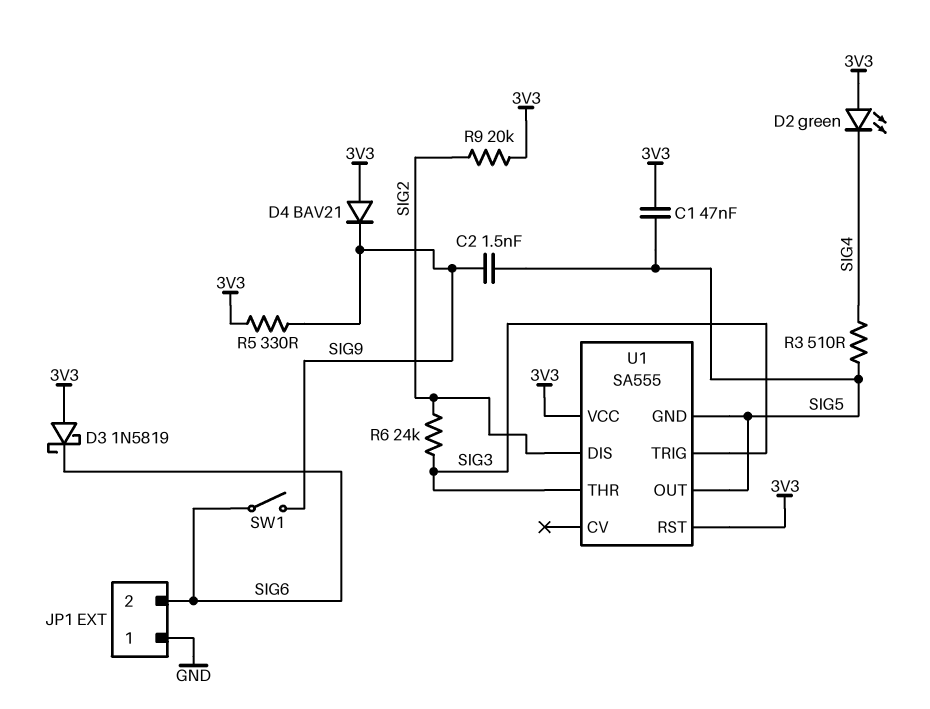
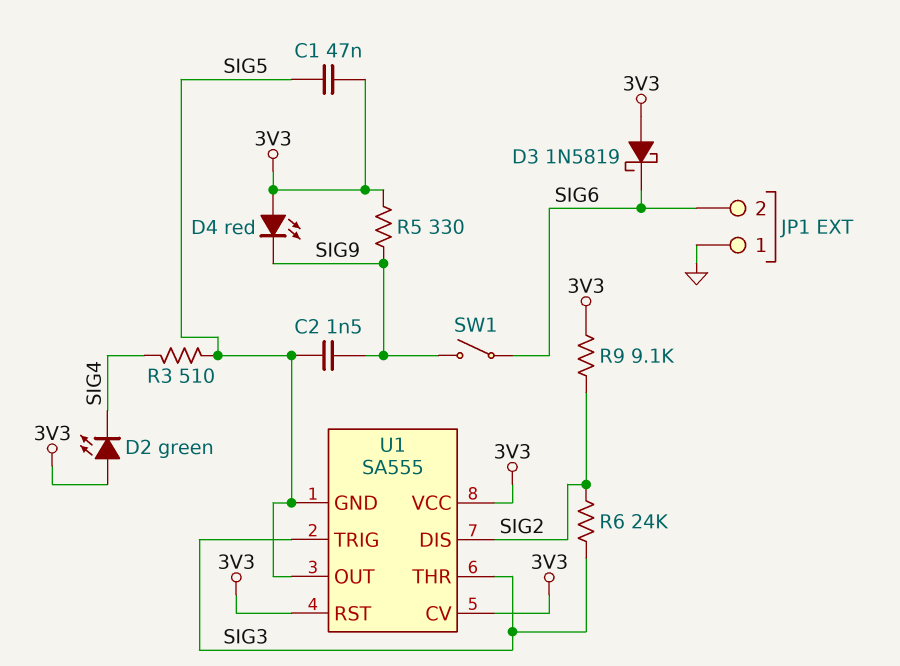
D4: diode BAV21 (A 3V3, K SIG9) -> LED red (A 3V3, K SIG9)
R9: 20k (3V3, SIG2) -> 9.1k (3V3, SIG2)
U1 pin CV: none -> 3V3

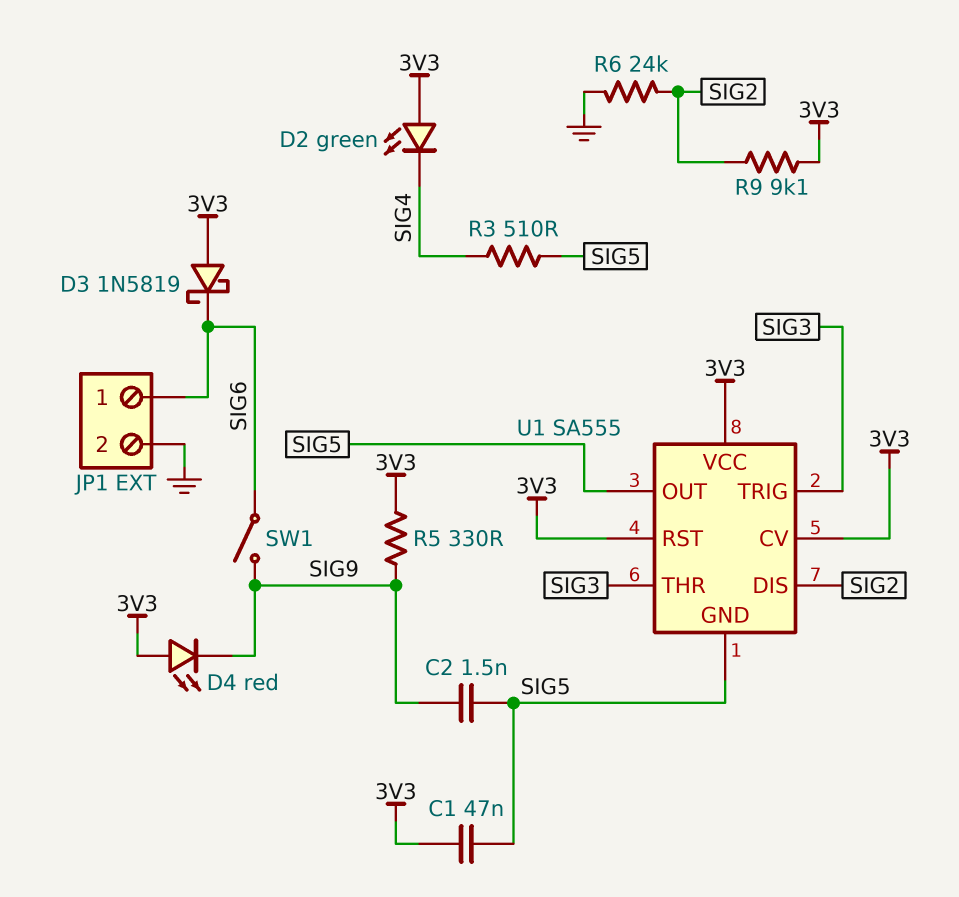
JP1 pin 1: GND -> SIG6
JP1 pin 2: SIG6 -> GND
R6: 24k (SIG2, SIG3) -> 24k (GND, SIG2)

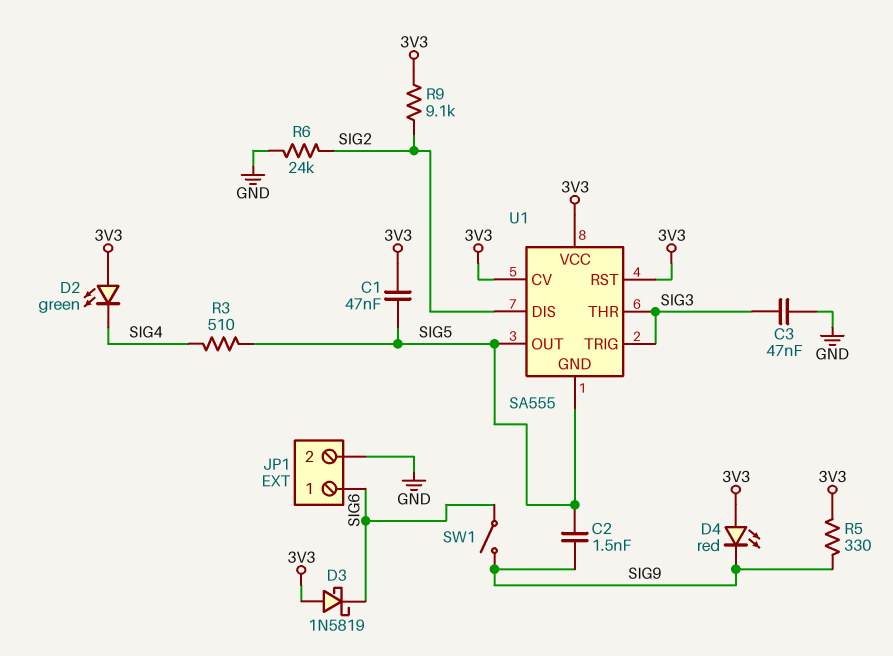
C3: none -> 47nF (GND, SIG3)

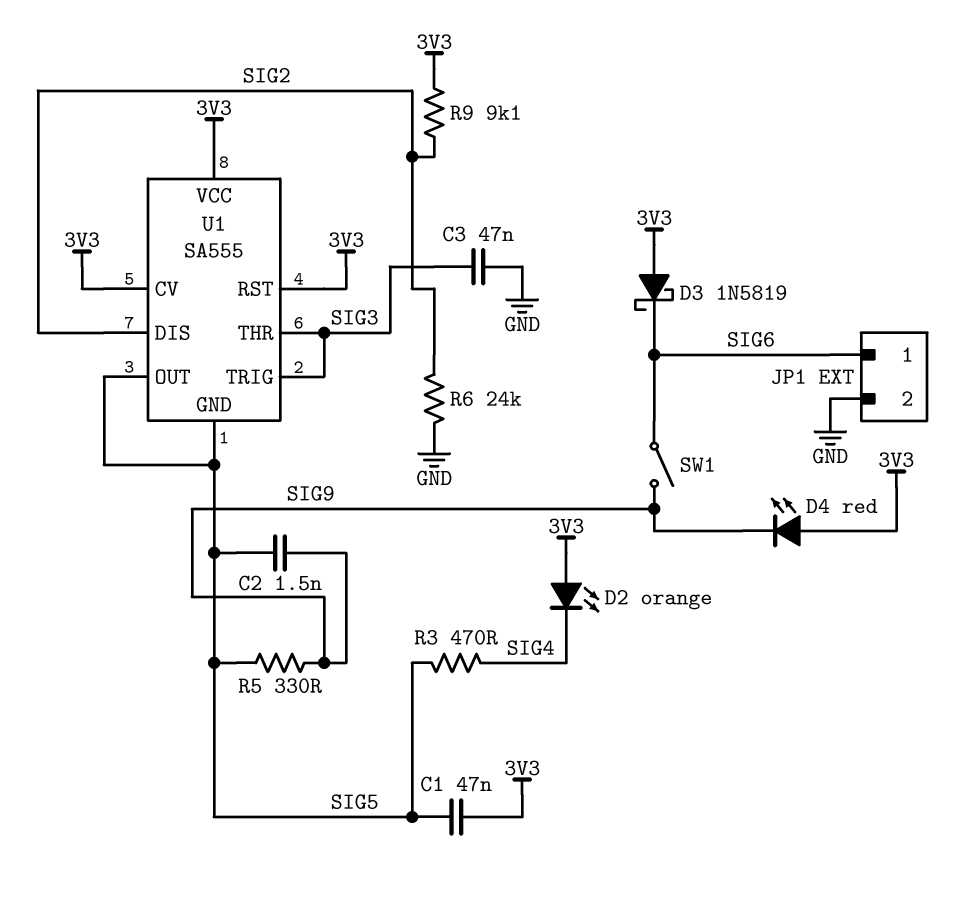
D2: LED green (A 3V3, K SIG4) -> LED orange (A 3V3, K SIG4)
R3: 510 (SIG4, SIG5) -> 470 (SIG4, SIG5)
R5: 330 (3V3, SIG9) -> 330 (SIG5, SIG9)

